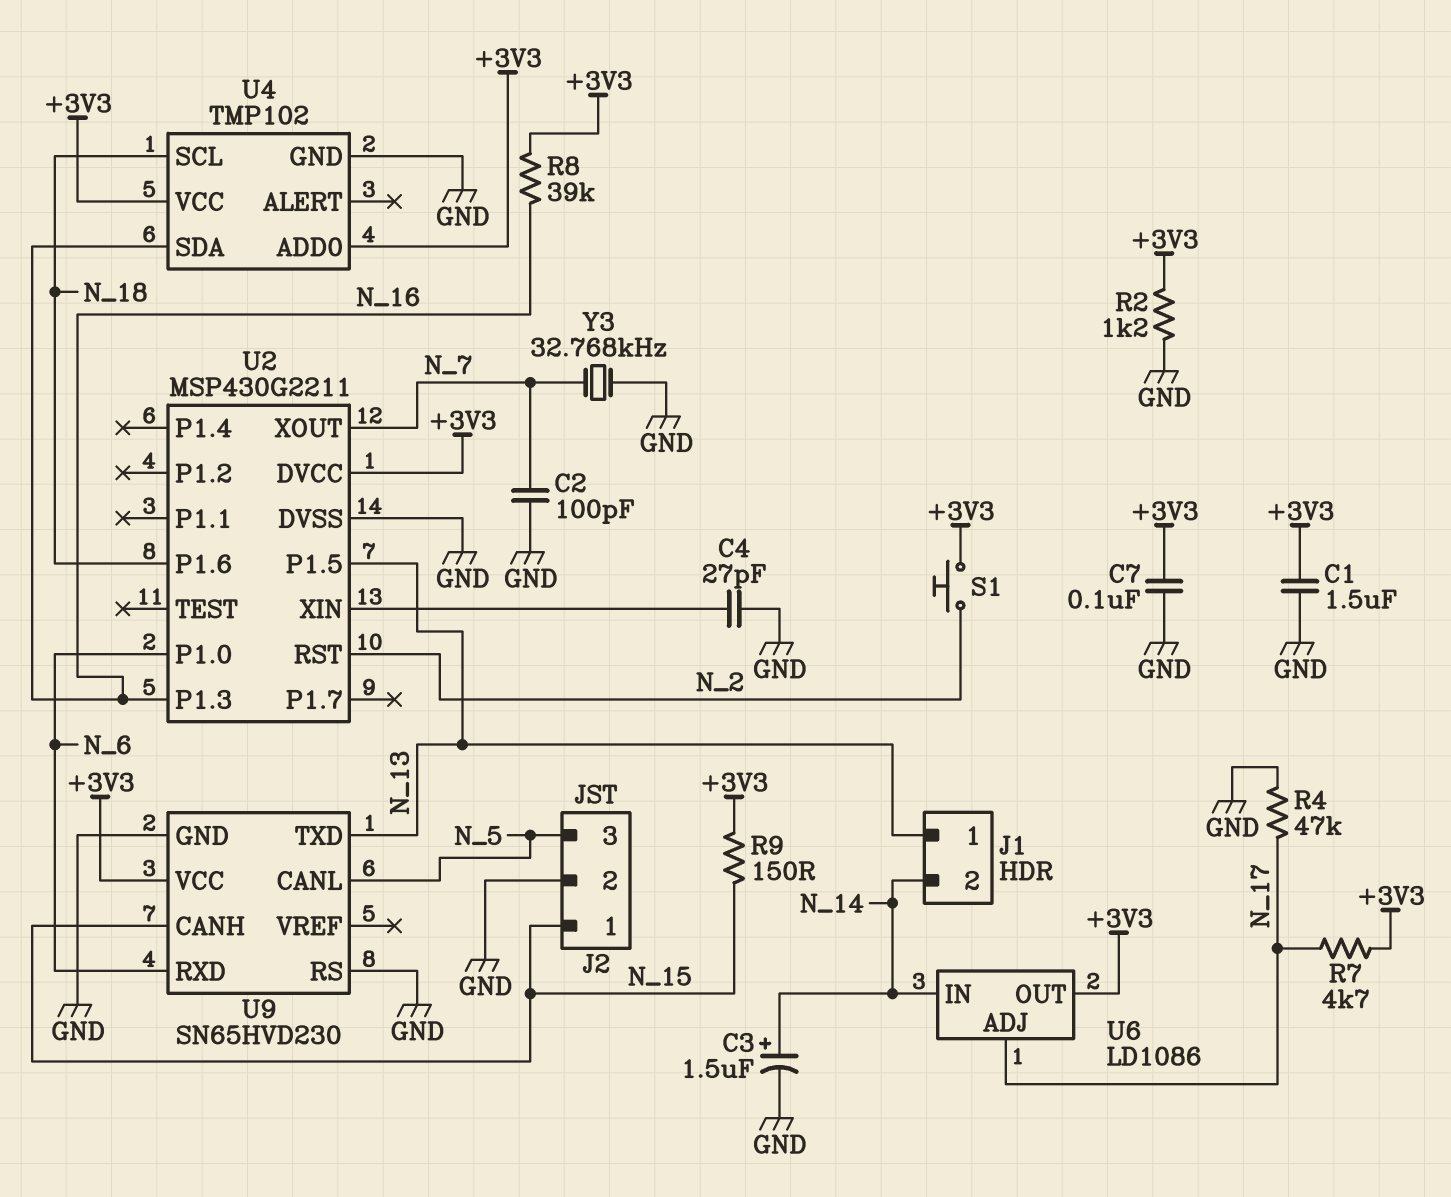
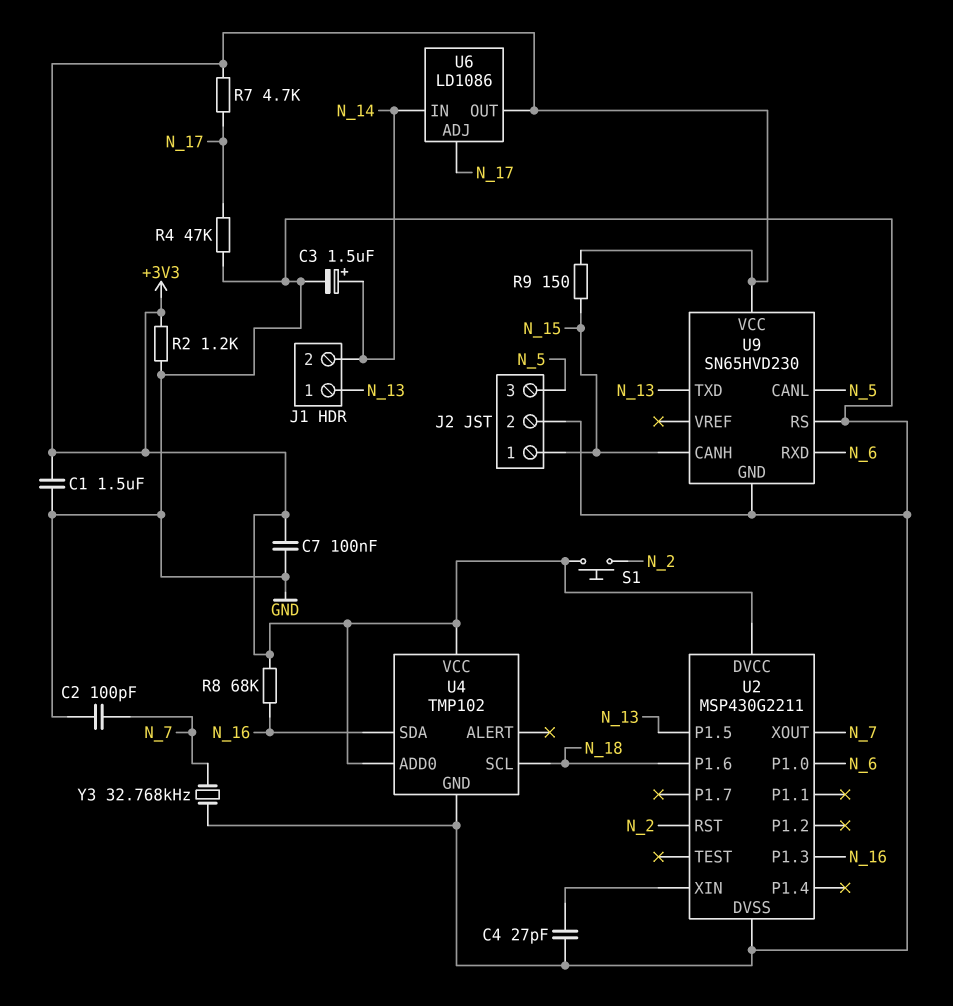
R8: 39k (+3V3, N_16) -> 68k (+3V3, N_16)

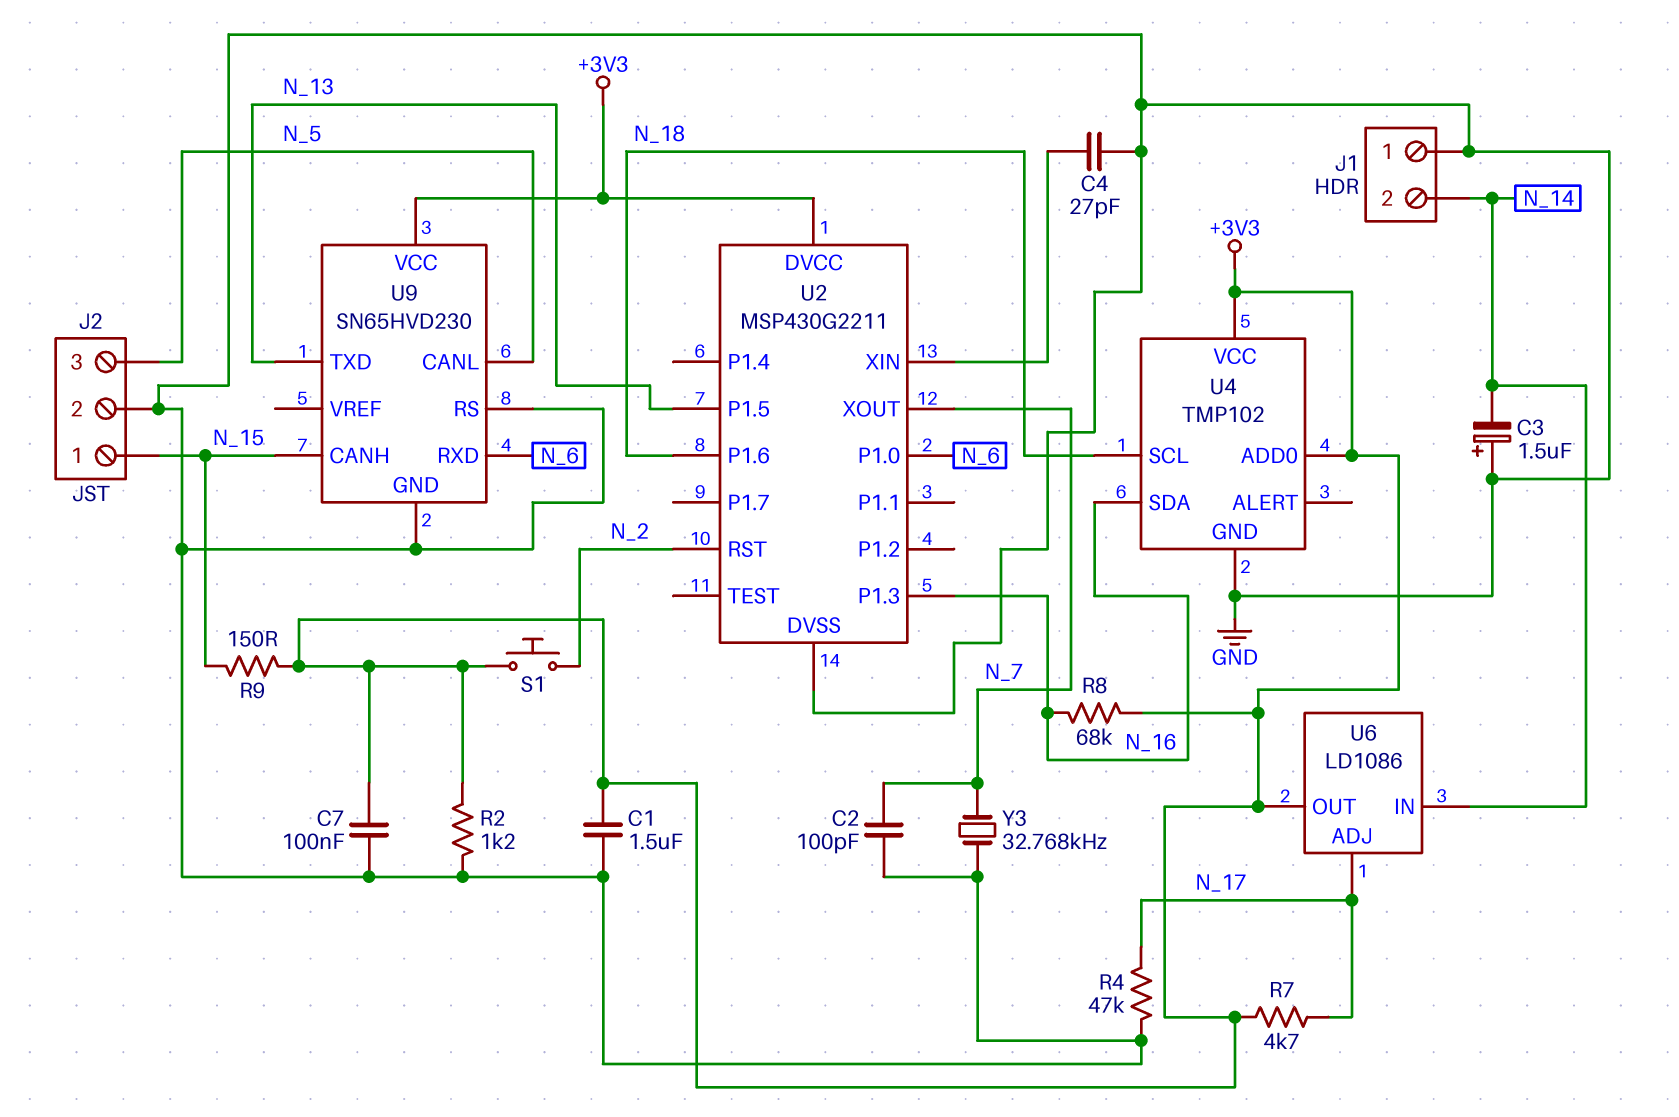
C3: 1.5uF (plus N_14, minus GND) -> 1.5uF (plus GND, minus N_14)
J1 pin 1: N_13 -> GND

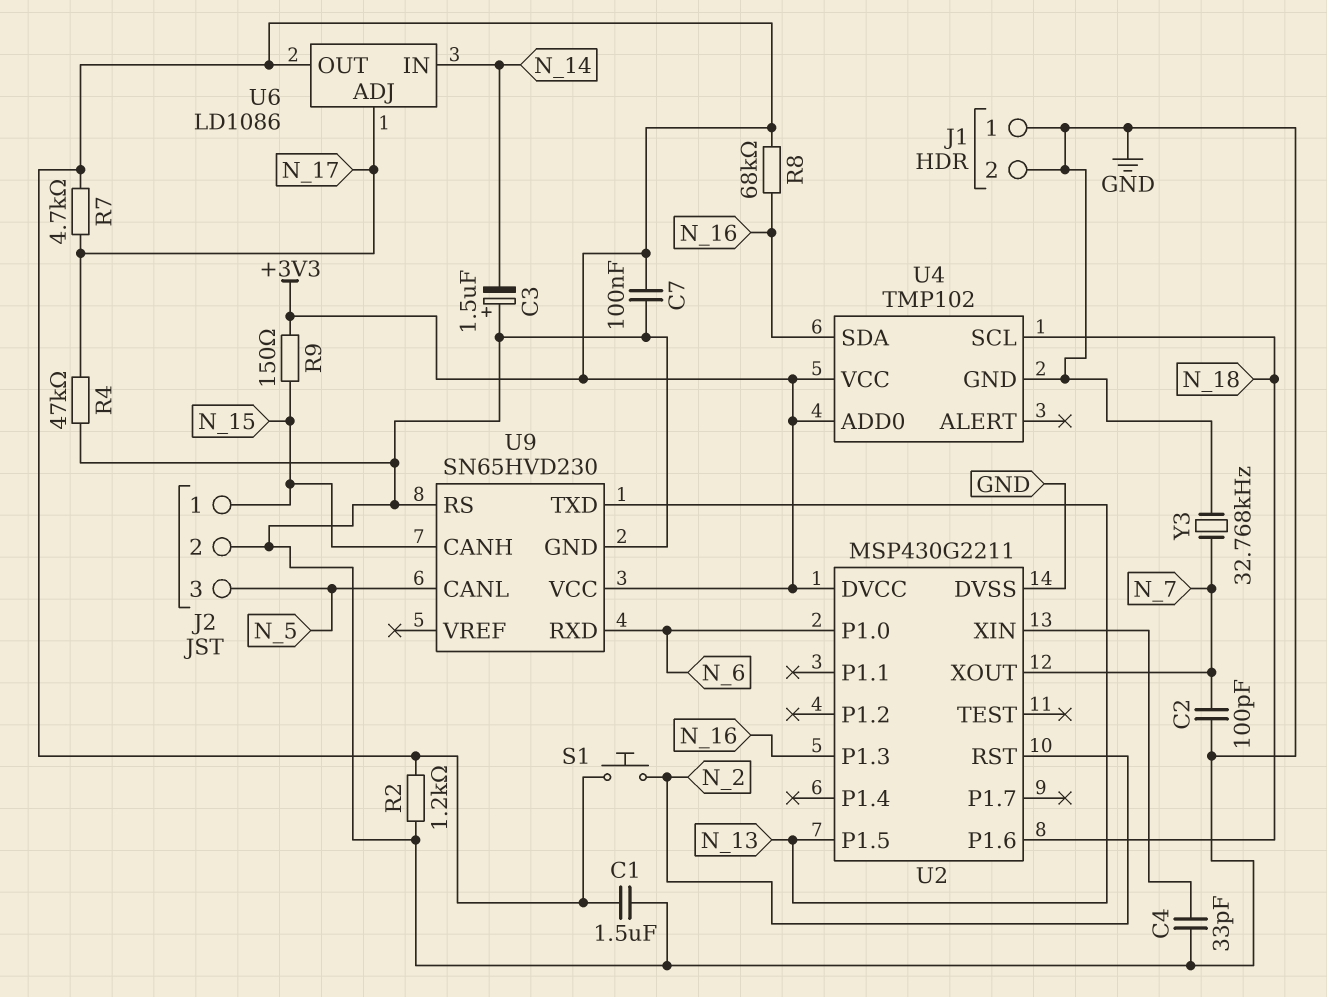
C4: 27pF (GND, U2/XIN) -> 33pF (GND, U2/XIN)
J1 pin 2: N_14 -> GND

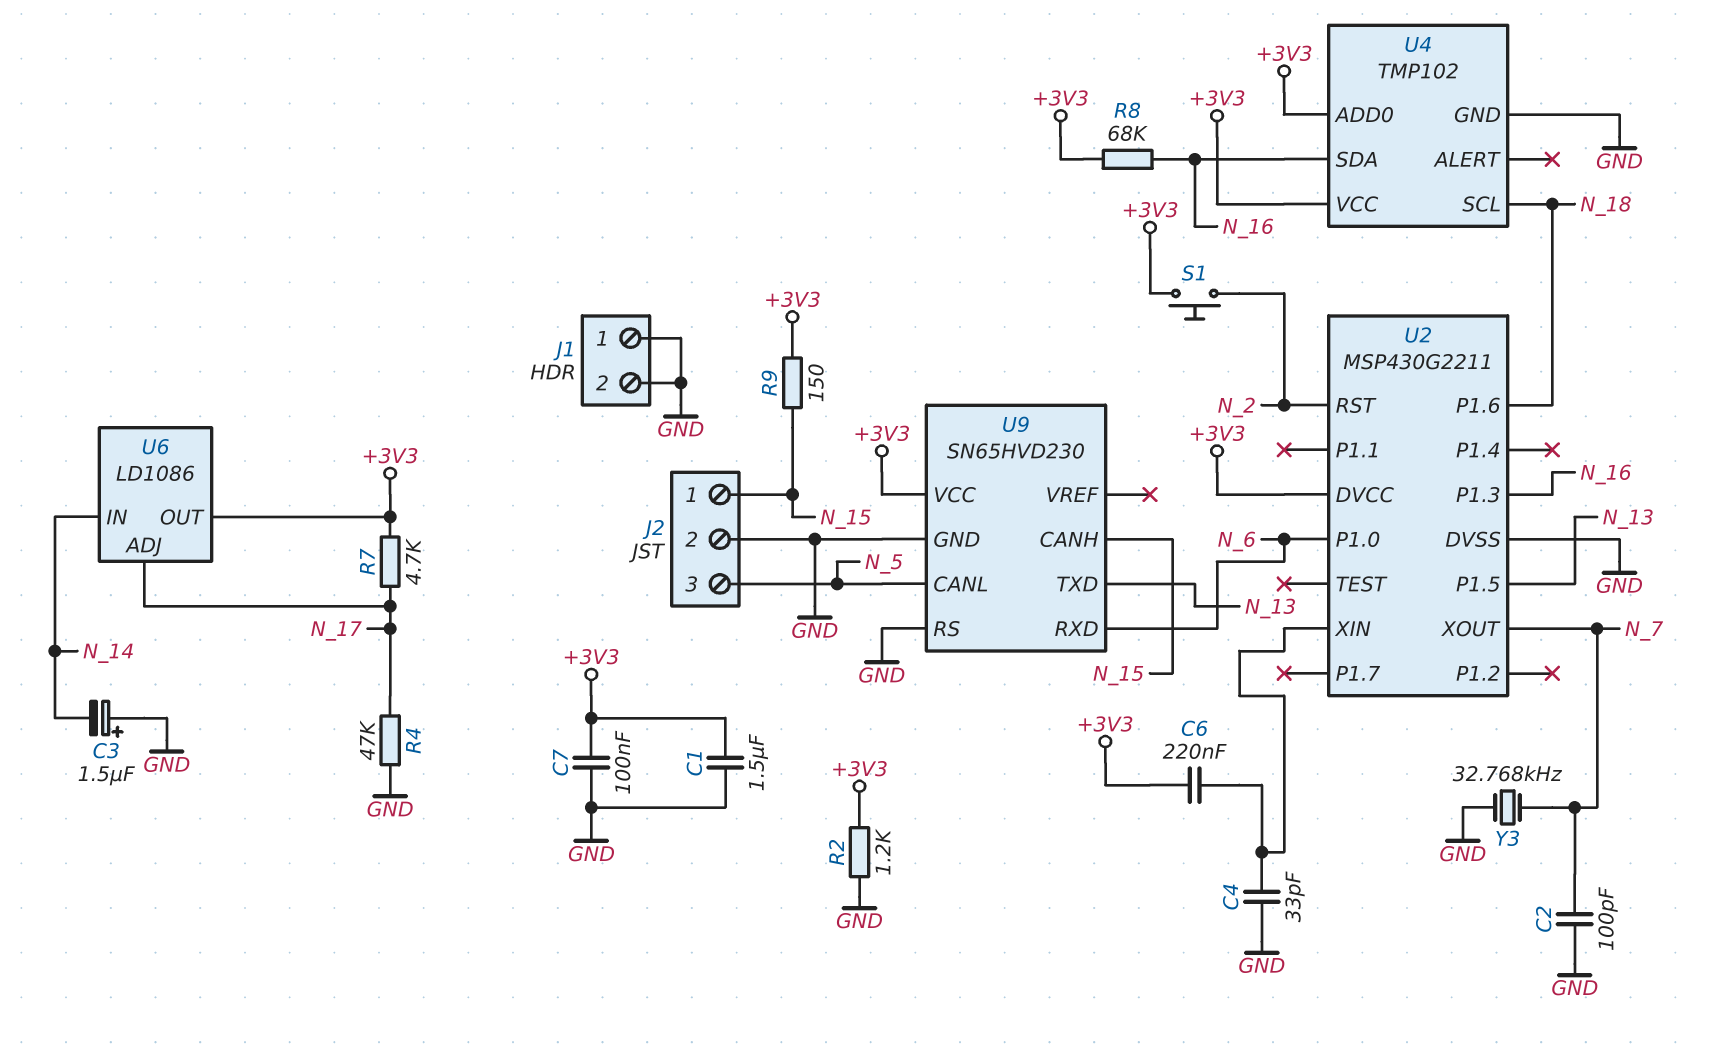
C6: none -> 220nF (+3V3, U2/XIN)

